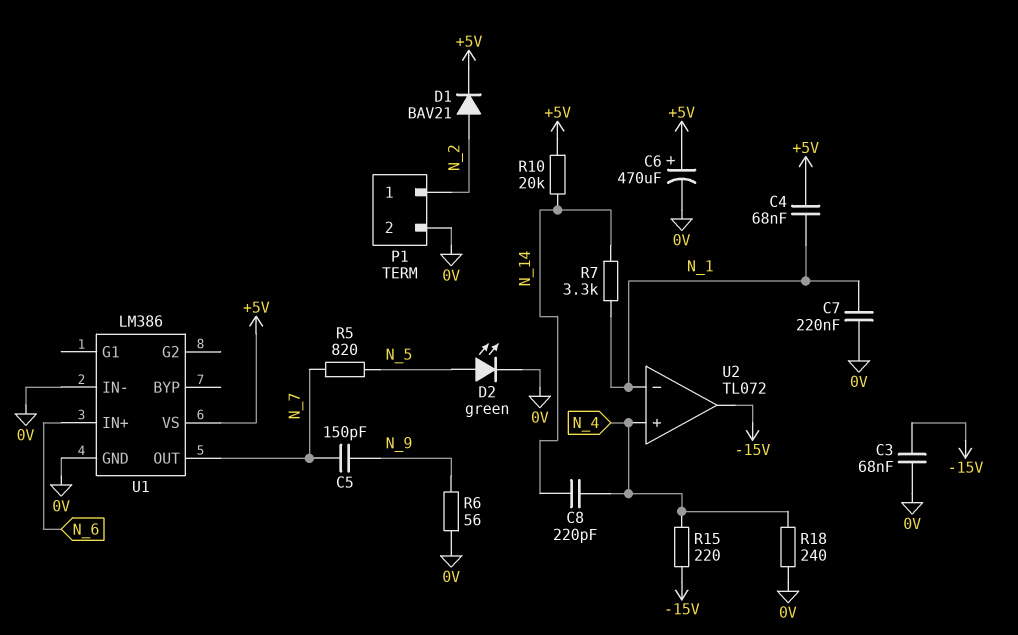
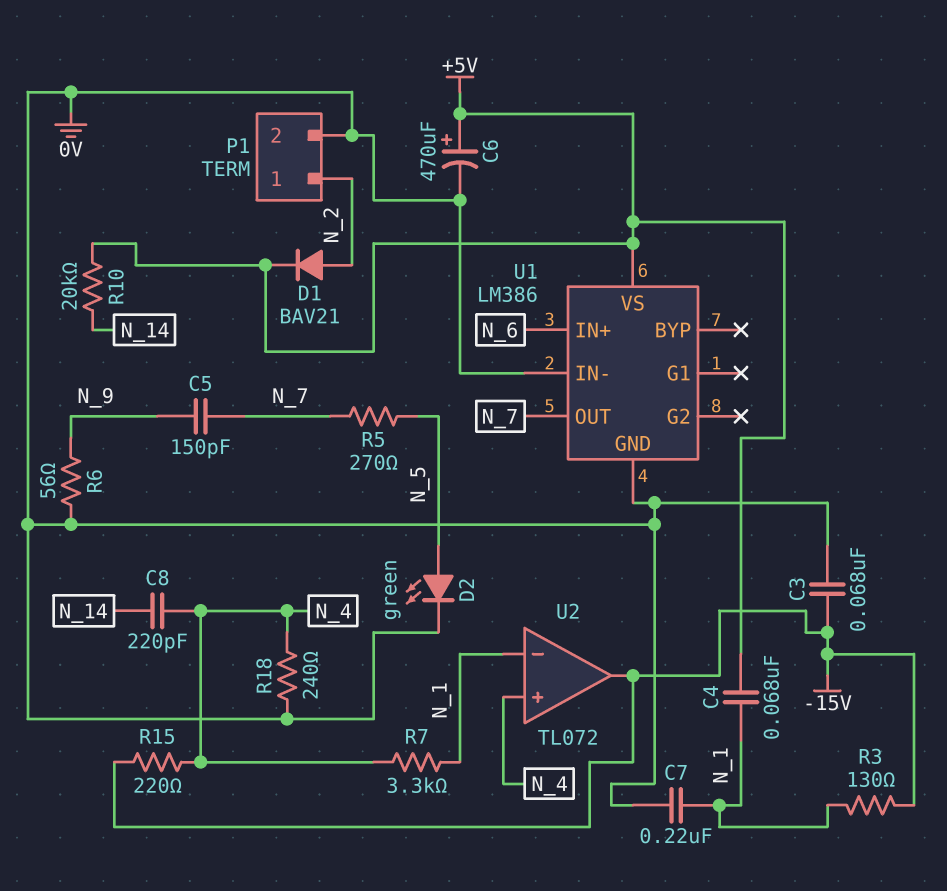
R3: none -> 130 (-15V, N_1)
R5: 820 (N_5, N_7) -> 270 (N_5, N_7)
R7: 3.3k (N_1, N_14) -> 3.3k (N_1, N_4)

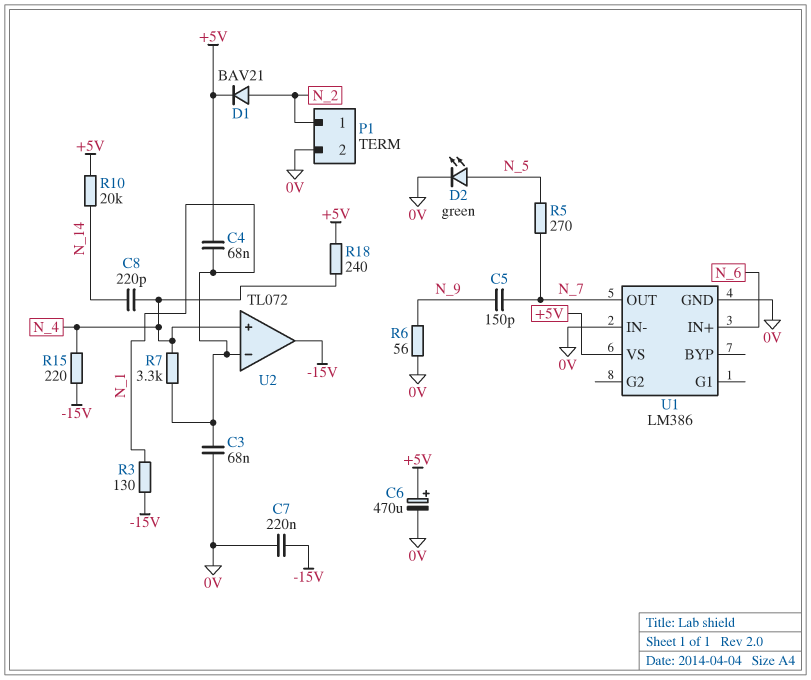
C3: 68nF (-15V, 0V) -> 68nF (0V, N_1)
C7: 220nF (0V, N_1) -> 220nF (-15V, 0V)
R18: 240 (0V, N_4) -> 240 (+5V, N_4)

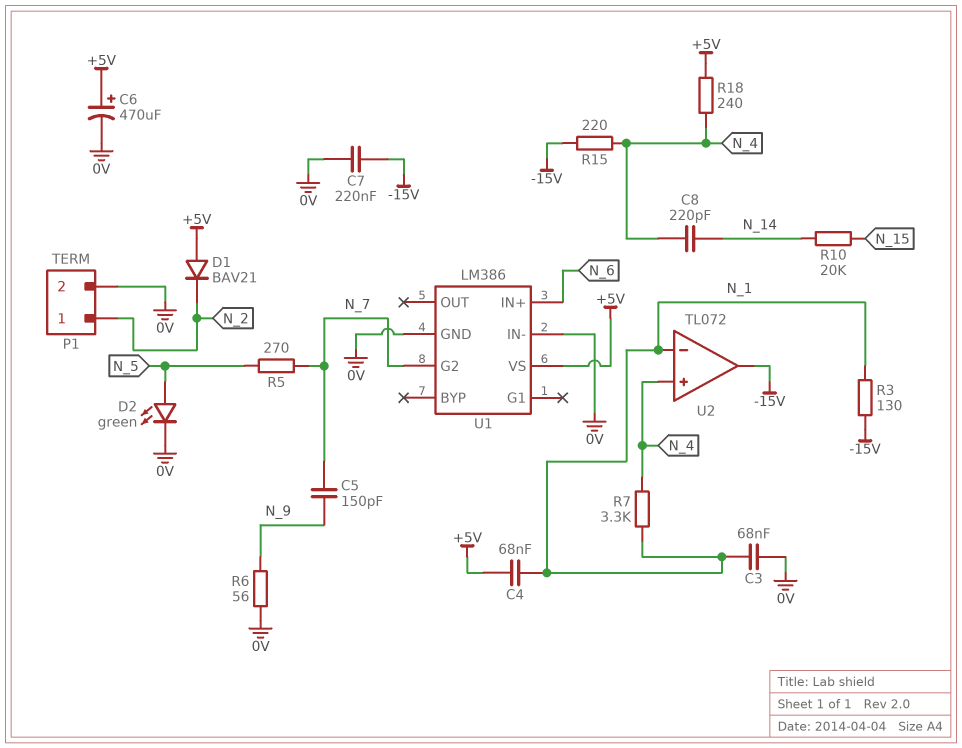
D1: diode BAV21 (A N_2, K +5V) -> diode BAV21 (A +5V, K N_2)
R10: 20k (+5V, N_14) -> 20k (N_14, N_15)
U1 pin G2: none -> N_7
U1 pin OUT: N_7 -> none

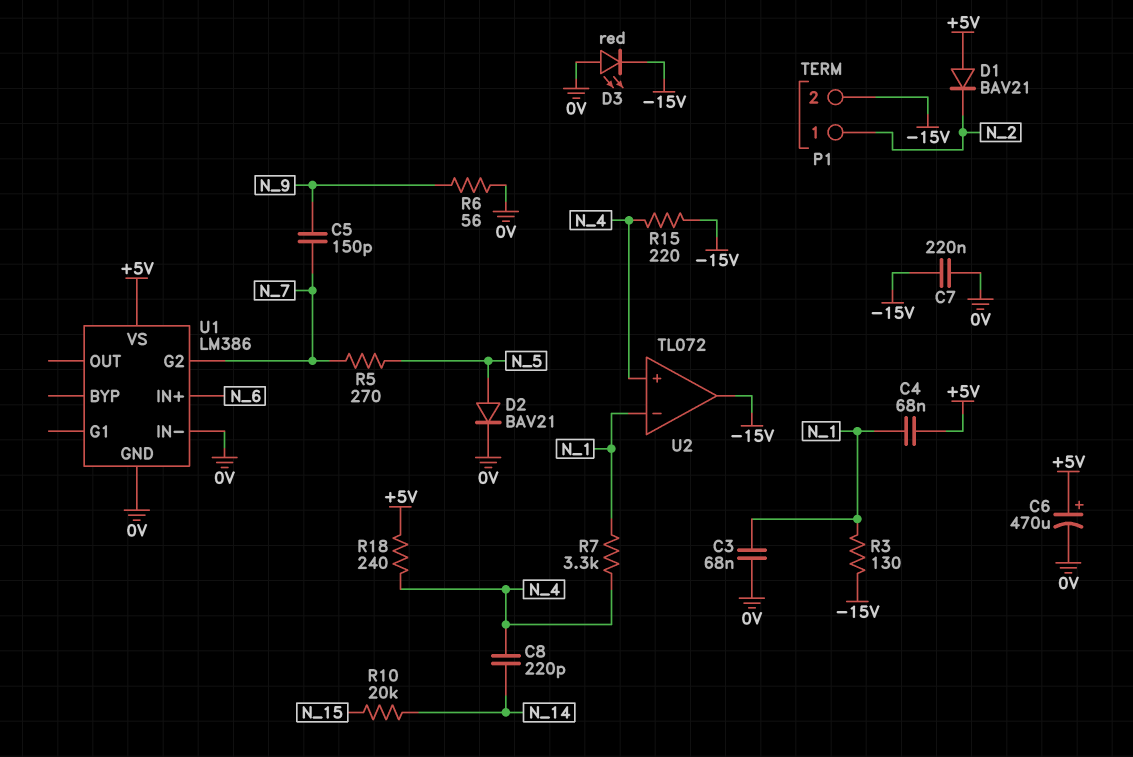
D2: LED green (A N_5, K 0V) -> diode BAV21 (A N_5, K 0V)
D3: none -> LED red (A 0V, K -15V)
P1 pin 2: 0V -> -15V

